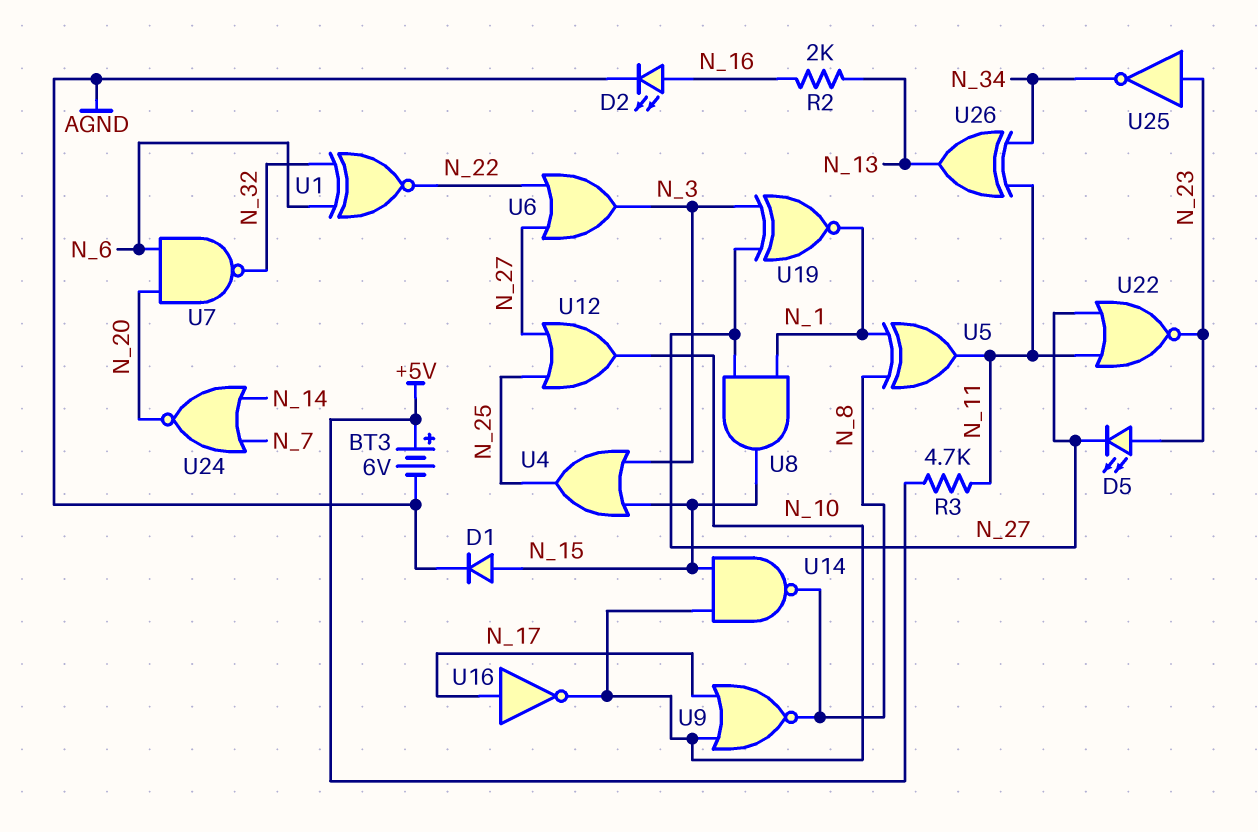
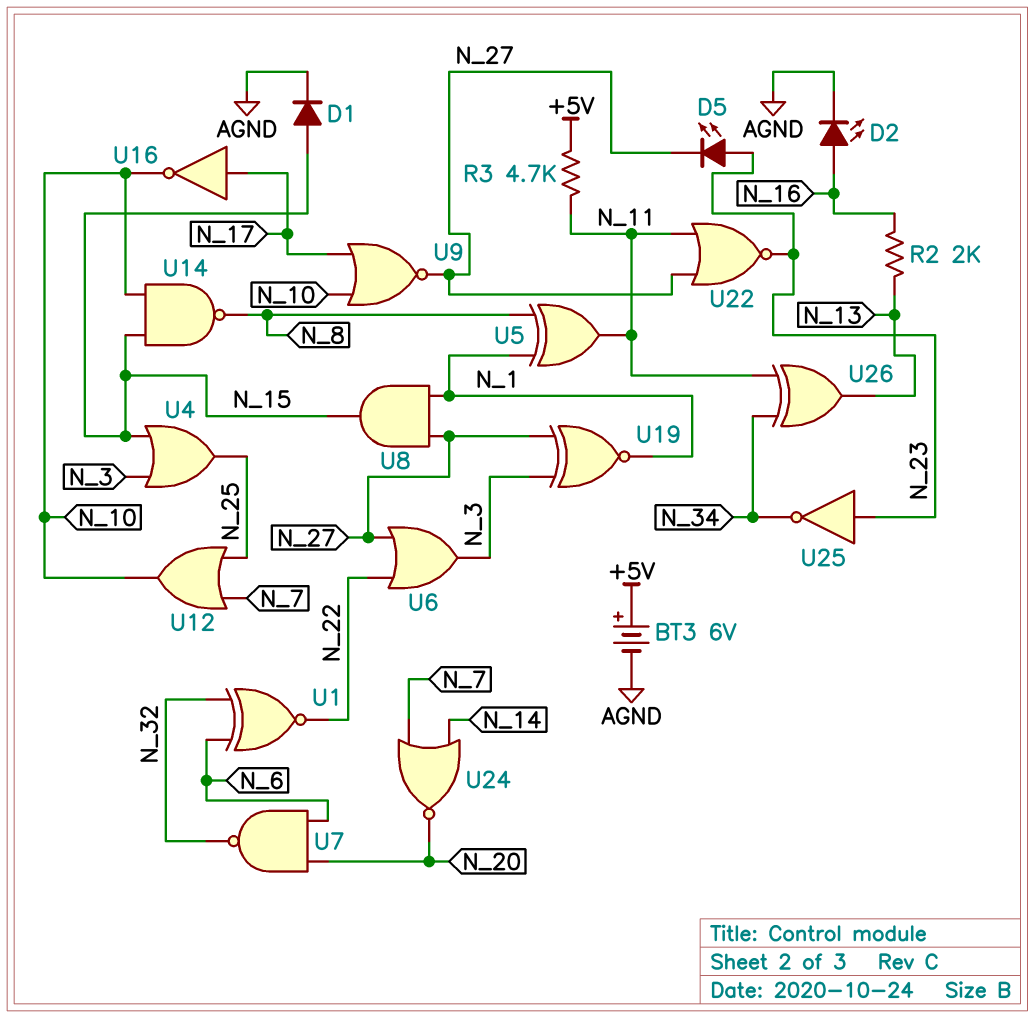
U9: NOR (in N_10, in N_17, out N_8) -> NOR (in N_10, in N_17, out N_27)
U12: OR (in N_25, in N_27, out N_10) -> OR (in N_7, in N_25, out N_10)

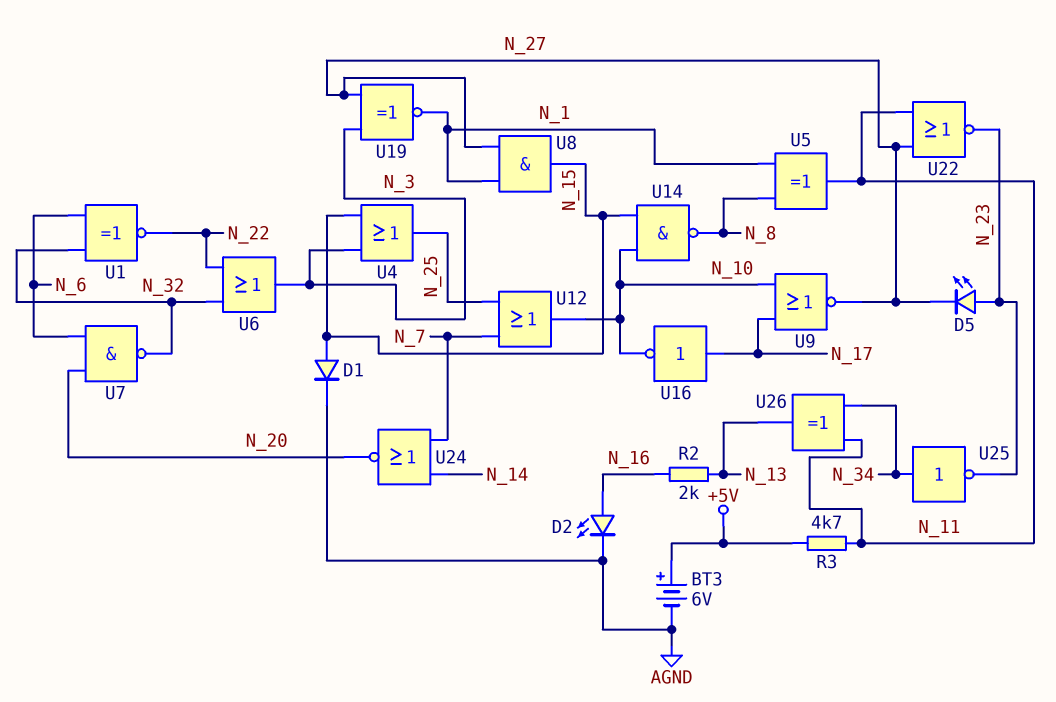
U6: OR (in N_22, in N_27, out N_3) -> OR (in N_22, in N_32, out N_3)
U25: NOT (in N_23, out N_34) -> NOT (in N_34, out N_23)

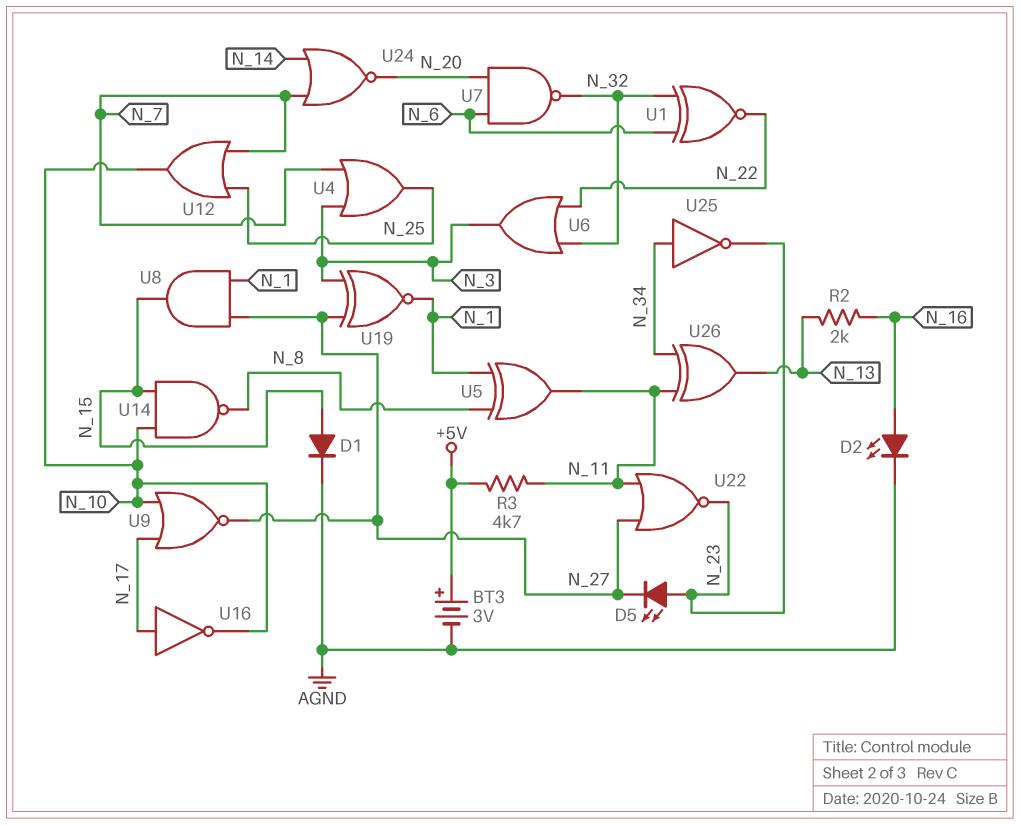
BT3: 6V (plus +5V, minus AGND) -> 3V (plus +5V, minus AGND)
U4: OR (in N_3, in N_15, out N_25) -> OR (in N_3, in N_7, out N_25)

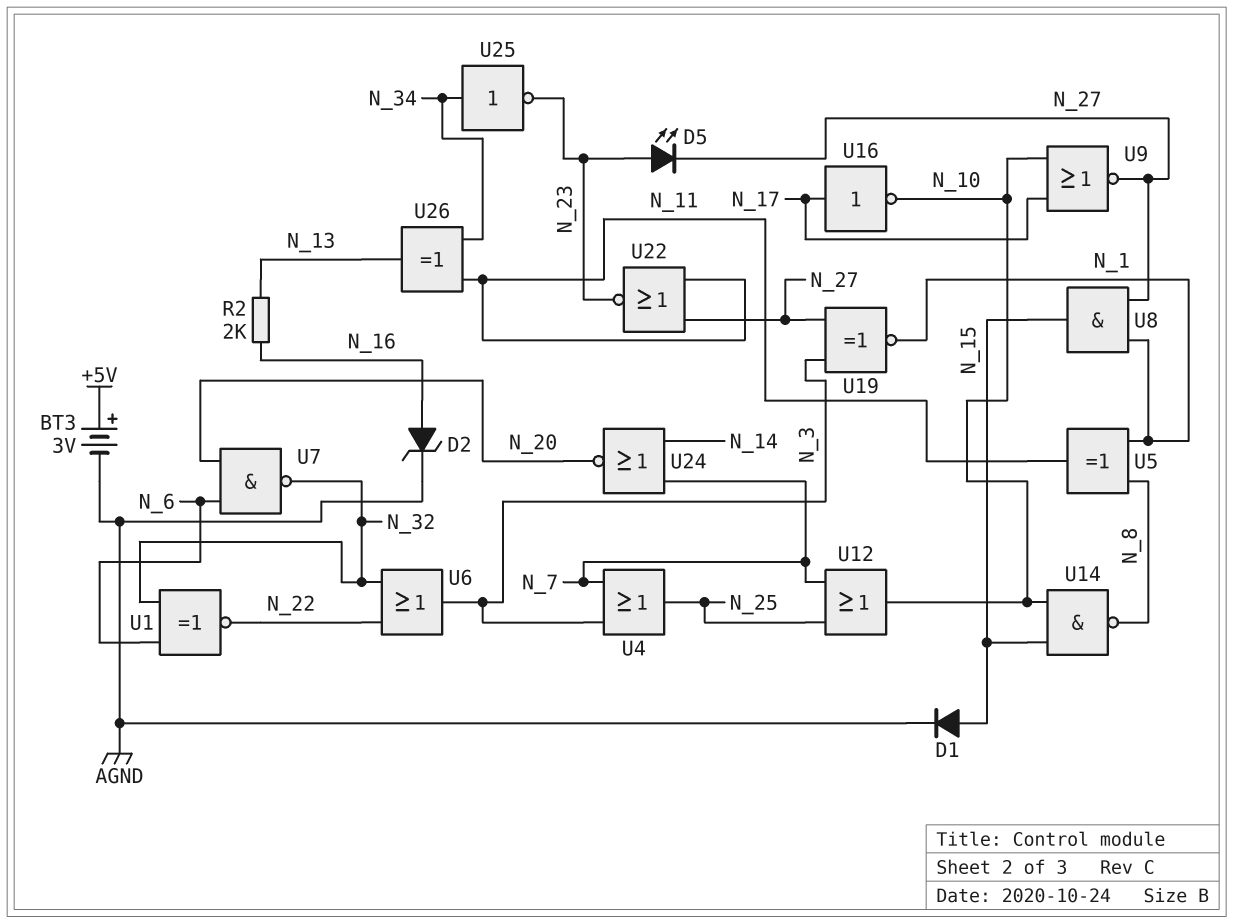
D2: LED (A N_16, K AGND) -> zener (A N_16, K AGND)
R3: 4.7k (+5V, N_11) -> none

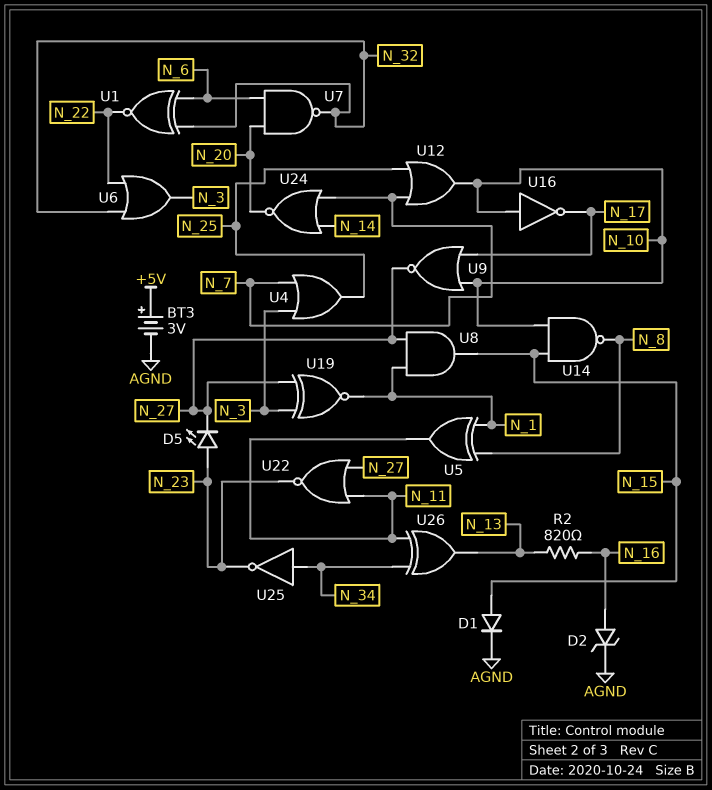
R2: 2k (N_13, N_16) -> 820 (N_13, N_16)
U16: NOT (in N_17, out N_10) -> NOT (in N_10, out N_17)

